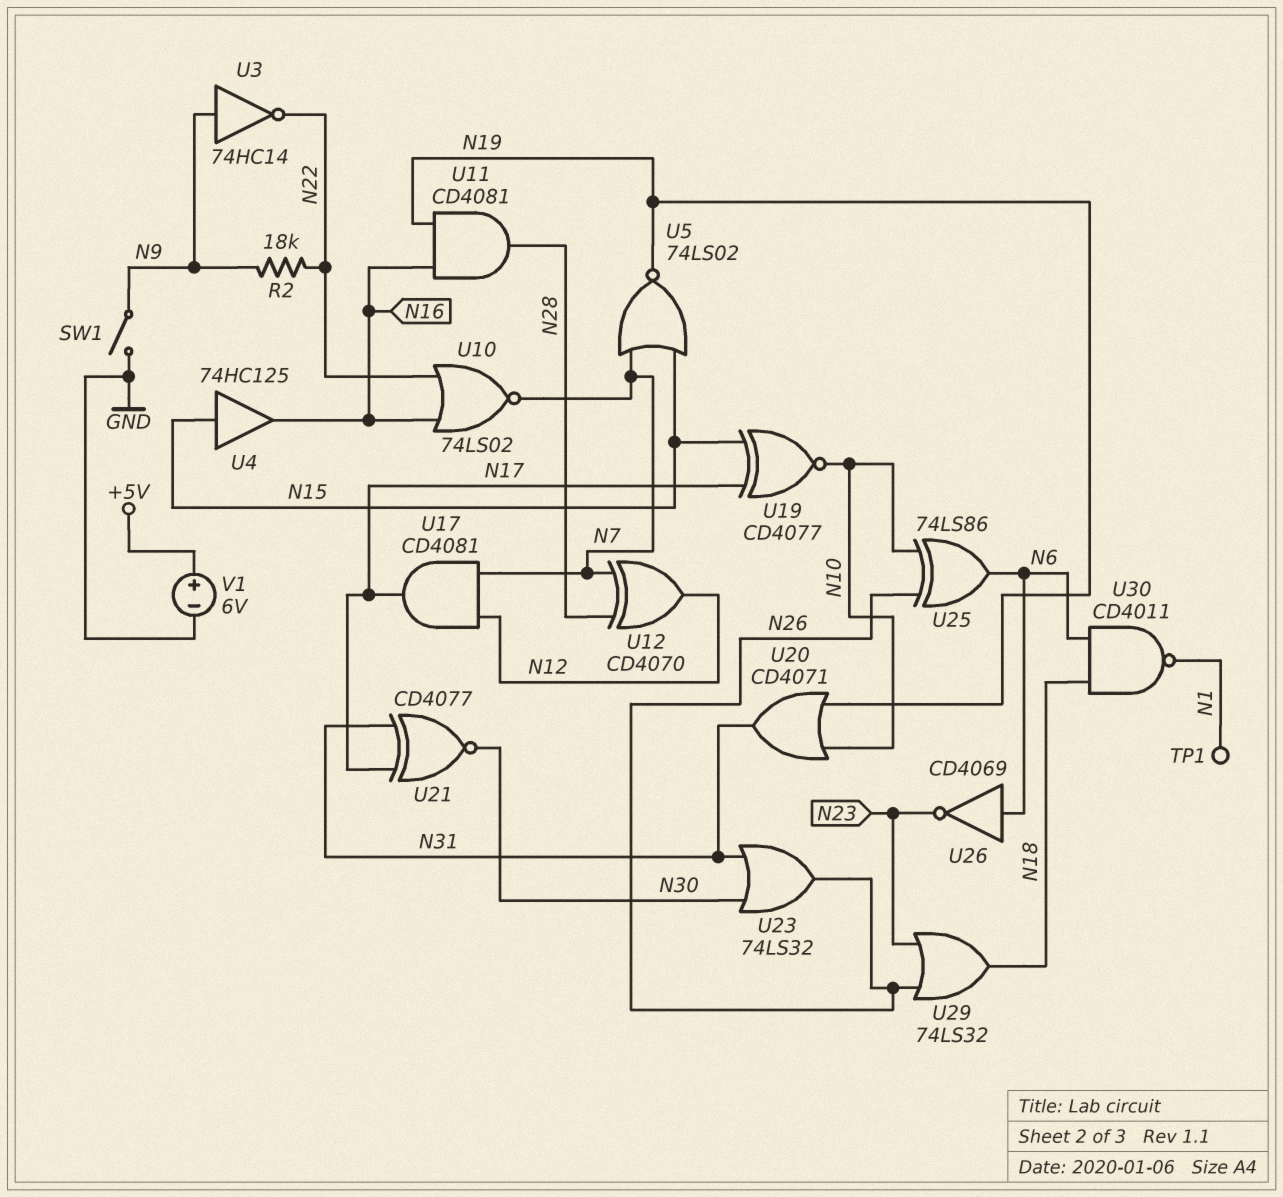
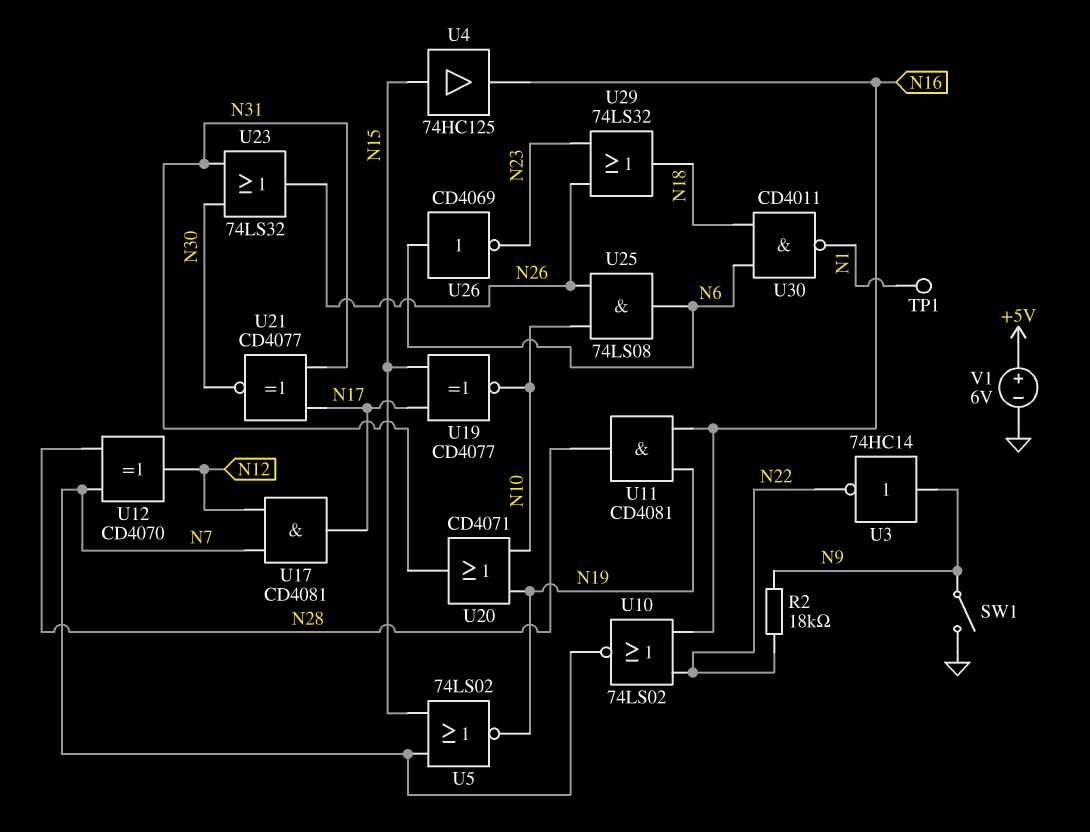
U25: XOR 74LS86 (in N10, in N26, out N6) -> AND 74LS08 (in N10, in N26, out N6)

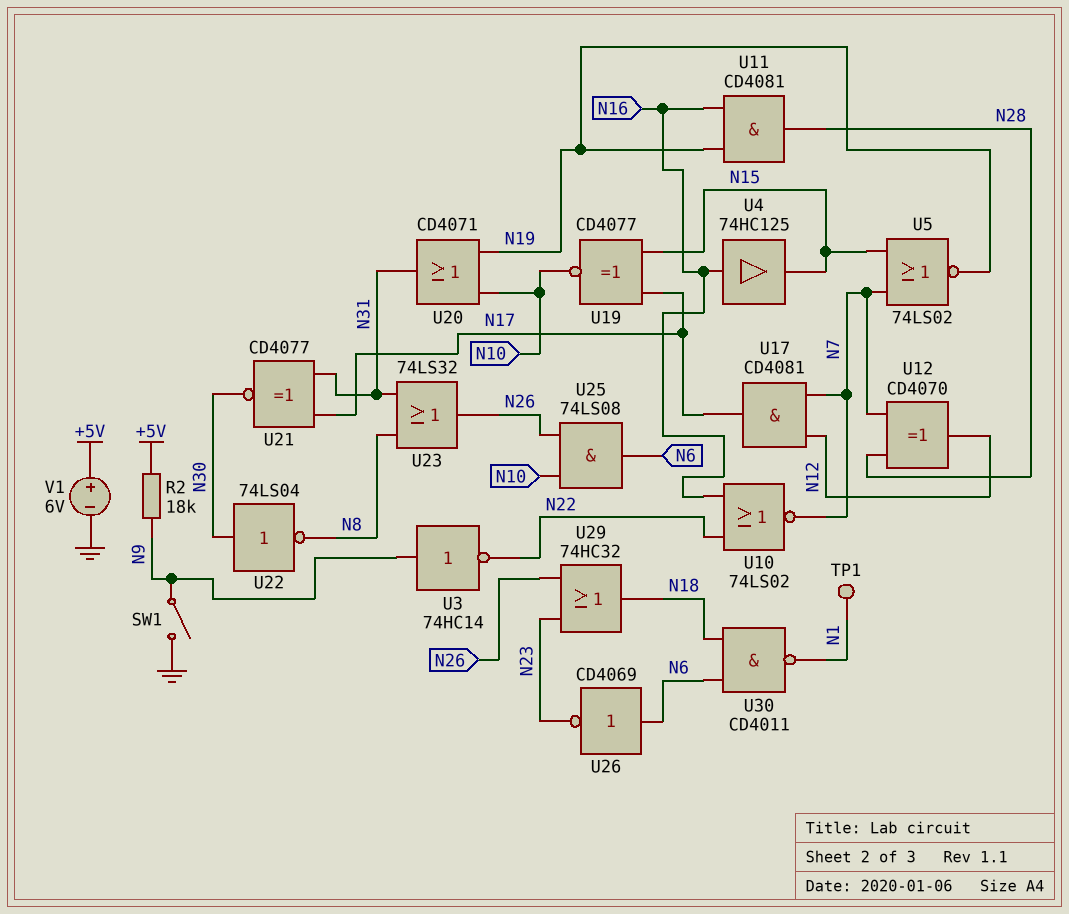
R2: 18k (N9, N22) -> 18k (+5V, N9)
U4: buffer 74HC125 (in N15, out N16) -> buffer 74HC125 (in N16, out N15)
U22: none -> NOT 74LS04 (in N30, out N8)
U23: OR 74LS32 (in N30, in N31, out N26) -> OR 74LS32 (in N8, in N31, out N26)
U29: OR 74LS32 (in N23, in N26, out N18) -> OR 74HC32 (in N23, in N26, out N18)

